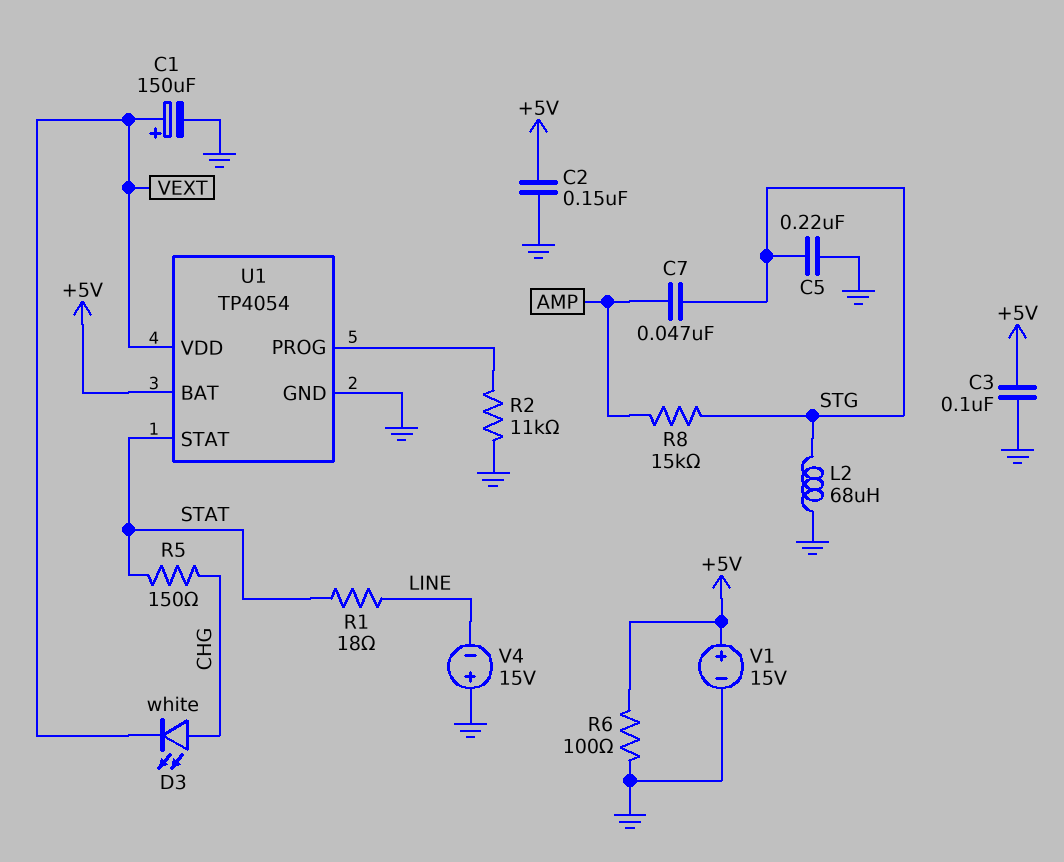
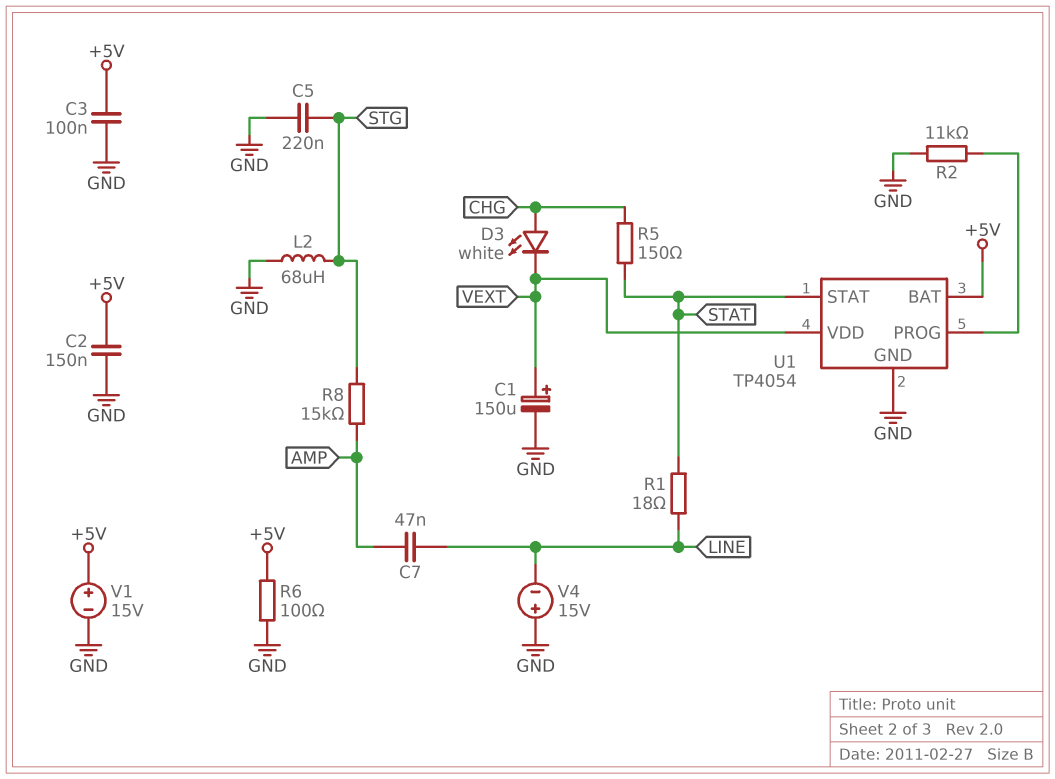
C7: 47nF (AMP, STG) -> 47nF (AMP, LINE)

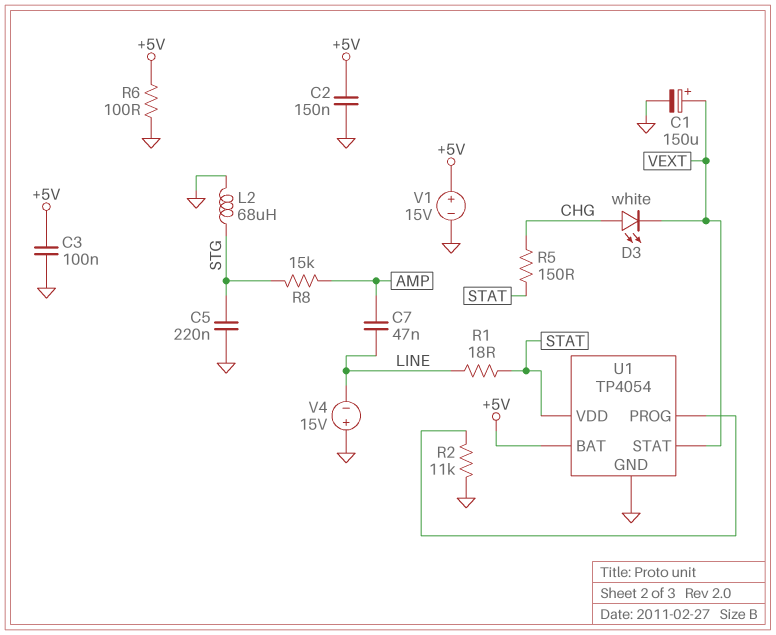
U1 pin STAT: STAT -> VEXT
U1 pin VDD: VEXT -> STAT

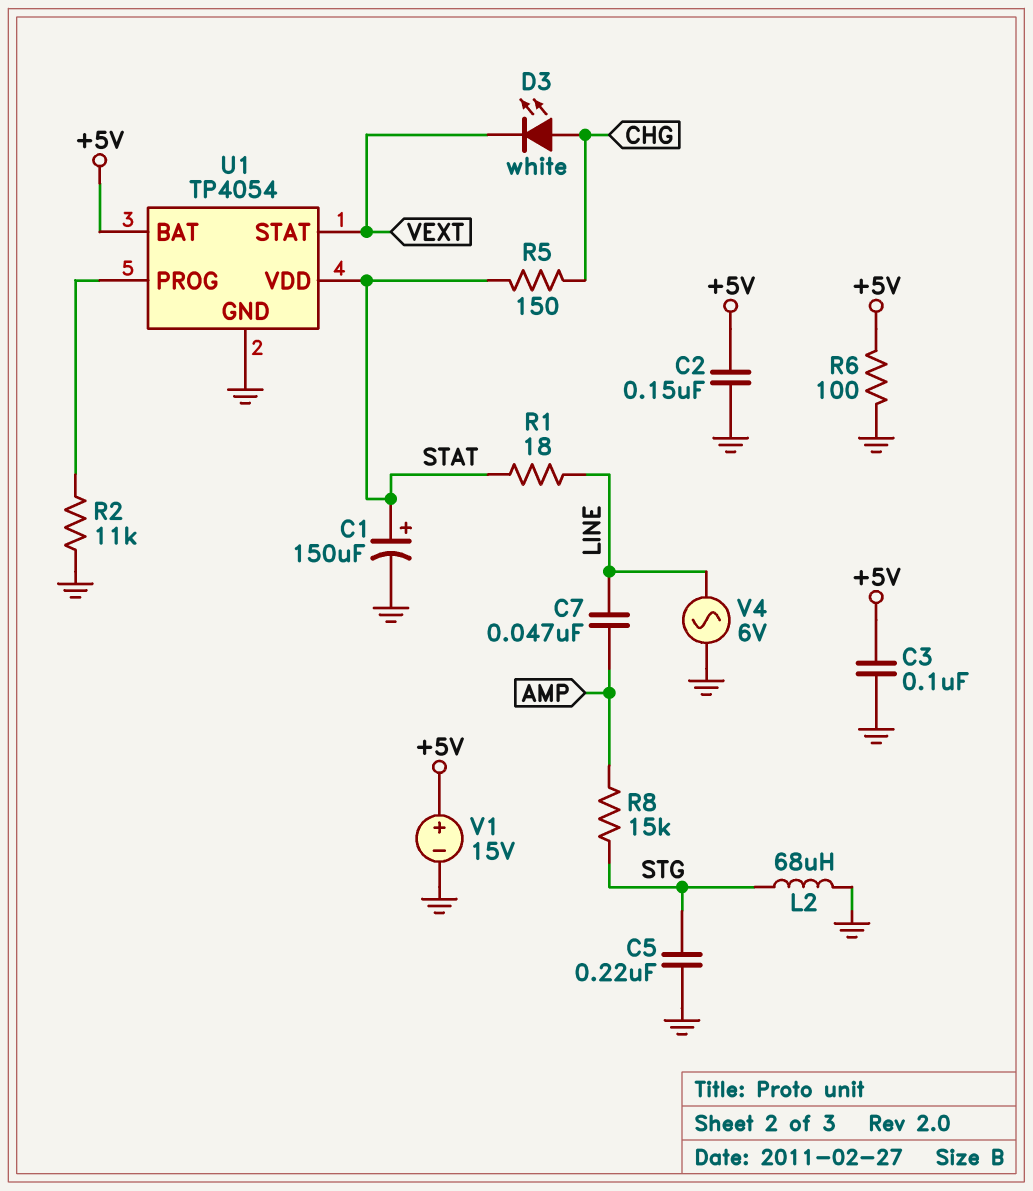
C1: 150uF (plus VEXT, minus GND) -> 150uF (plus STAT, minus GND)
V4: 15V (plus GND, minus LINE) -> AC 6V (GND, LINE)

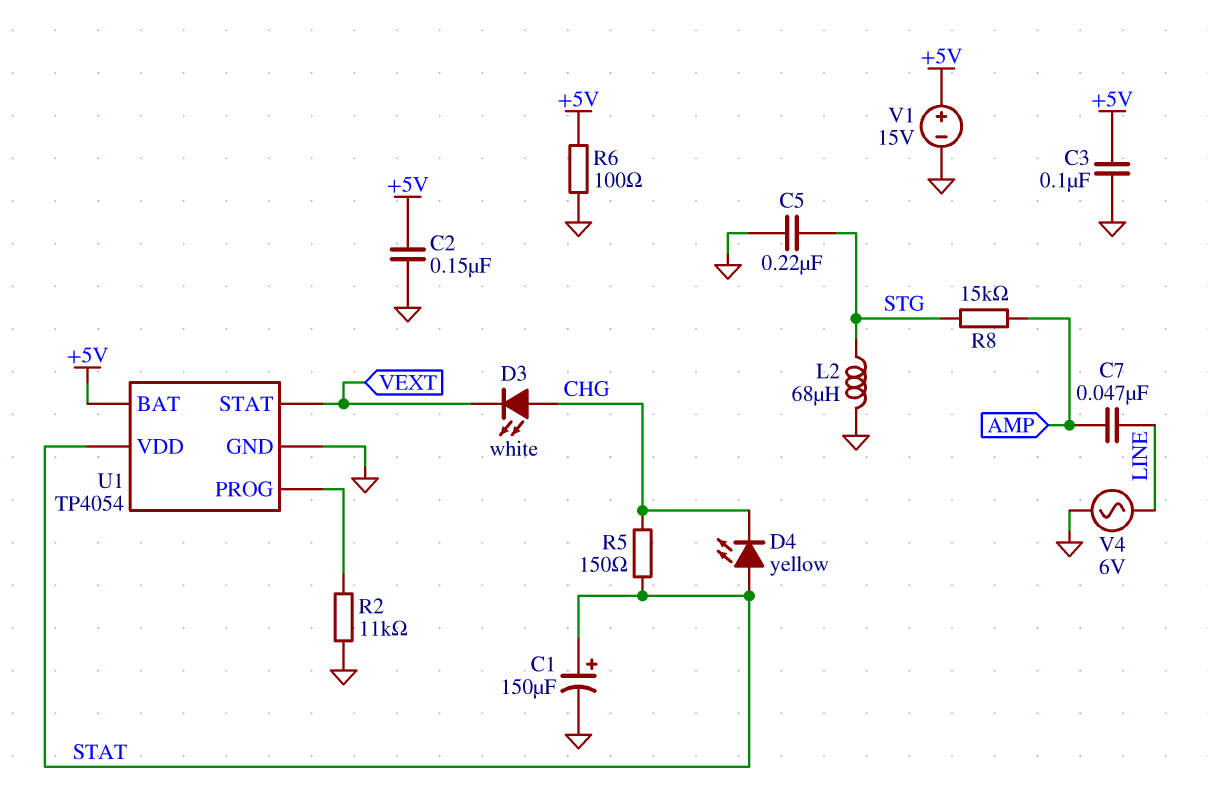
D4: none -> LED yellow (A STAT, K CHG)
R1: 18 (LINE, STAT) -> none

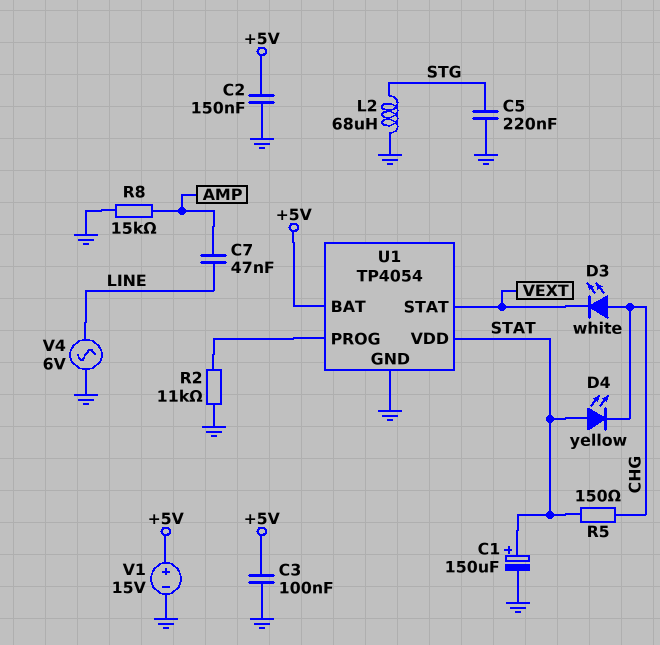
R6: 100 (+5V, GND) -> none
R8: 15k (AMP, STG) -> 15k (AMP, GND)

